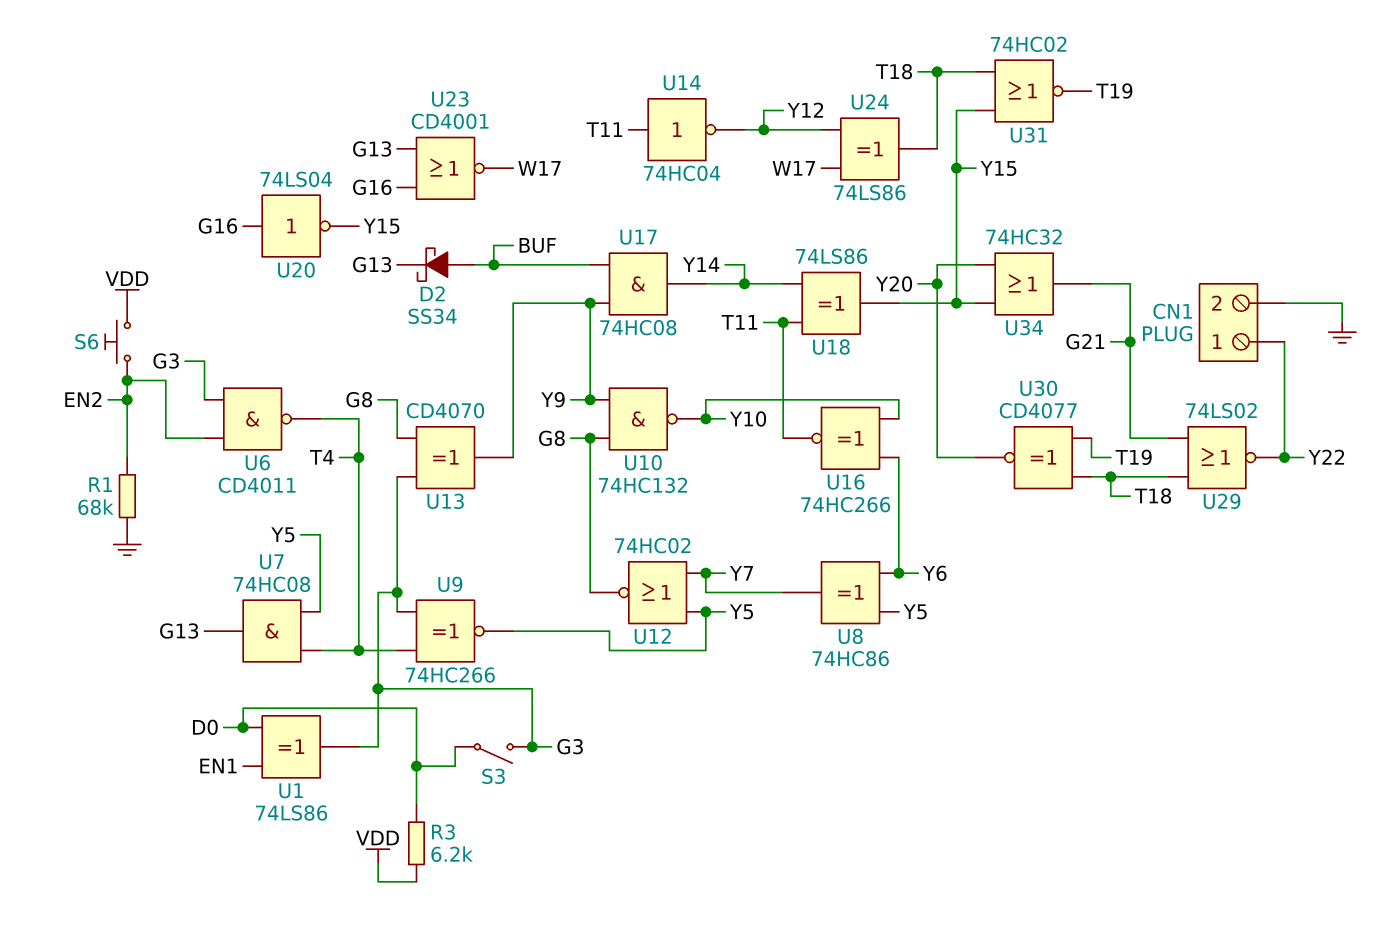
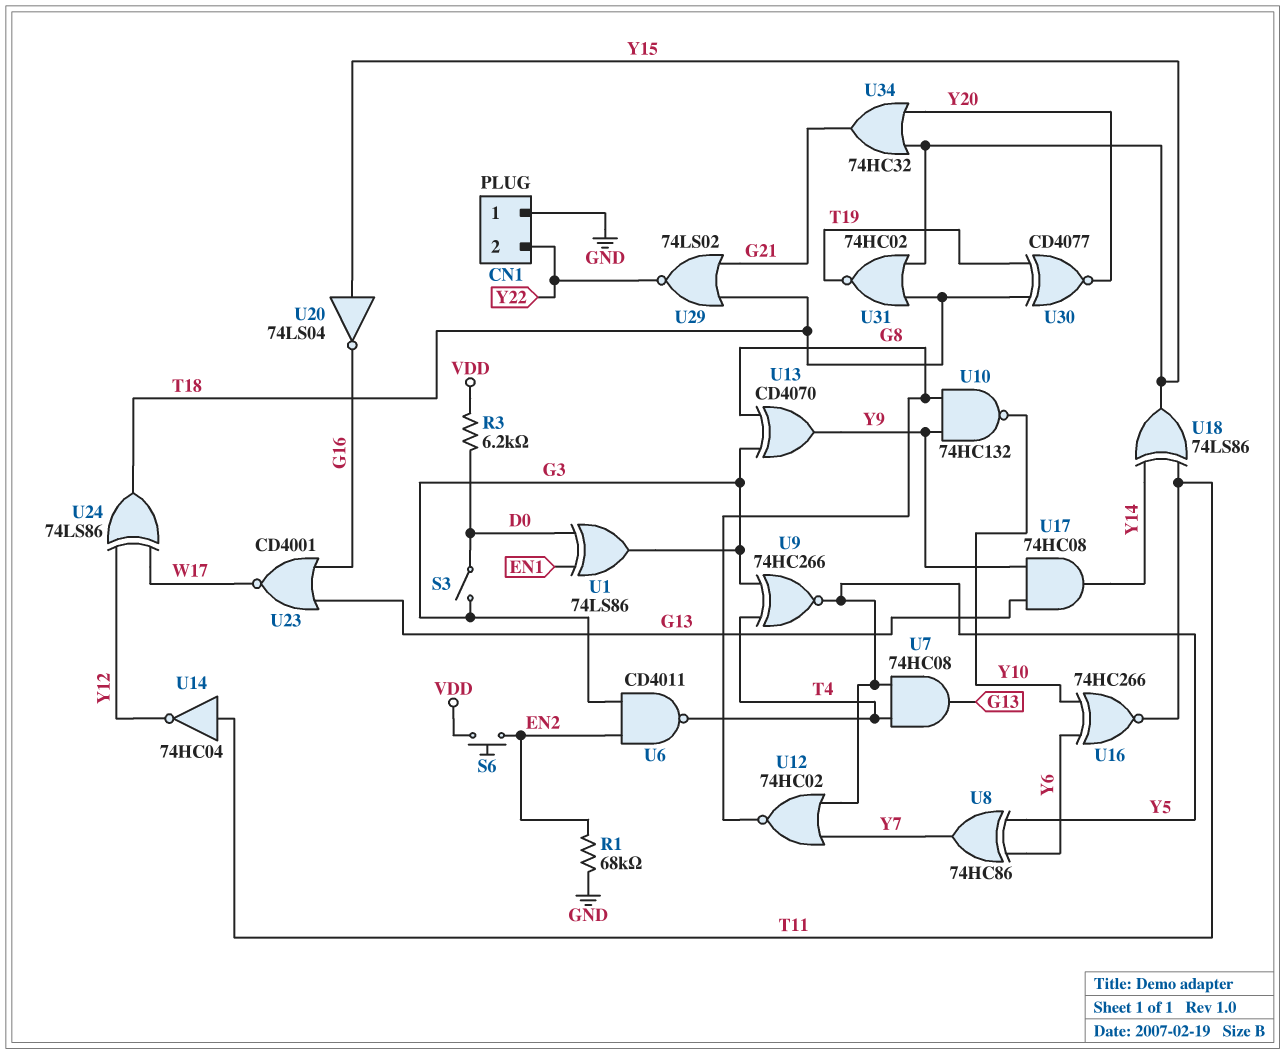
CN1 pin 1: Y22 -> GND
CN1 pin 2: GND -> Y22
D2: schottky SS34 (A BUF, K G13) -> none
U17: AND 74HC08 (in BUF, in Y9, out Y14) -> AND 74HC08 (in G13, in Y9, out Y14)
U20: NOT 74LS04 (in G16, out Y15) -> NOT 74LS04 (in Y15, out G16)

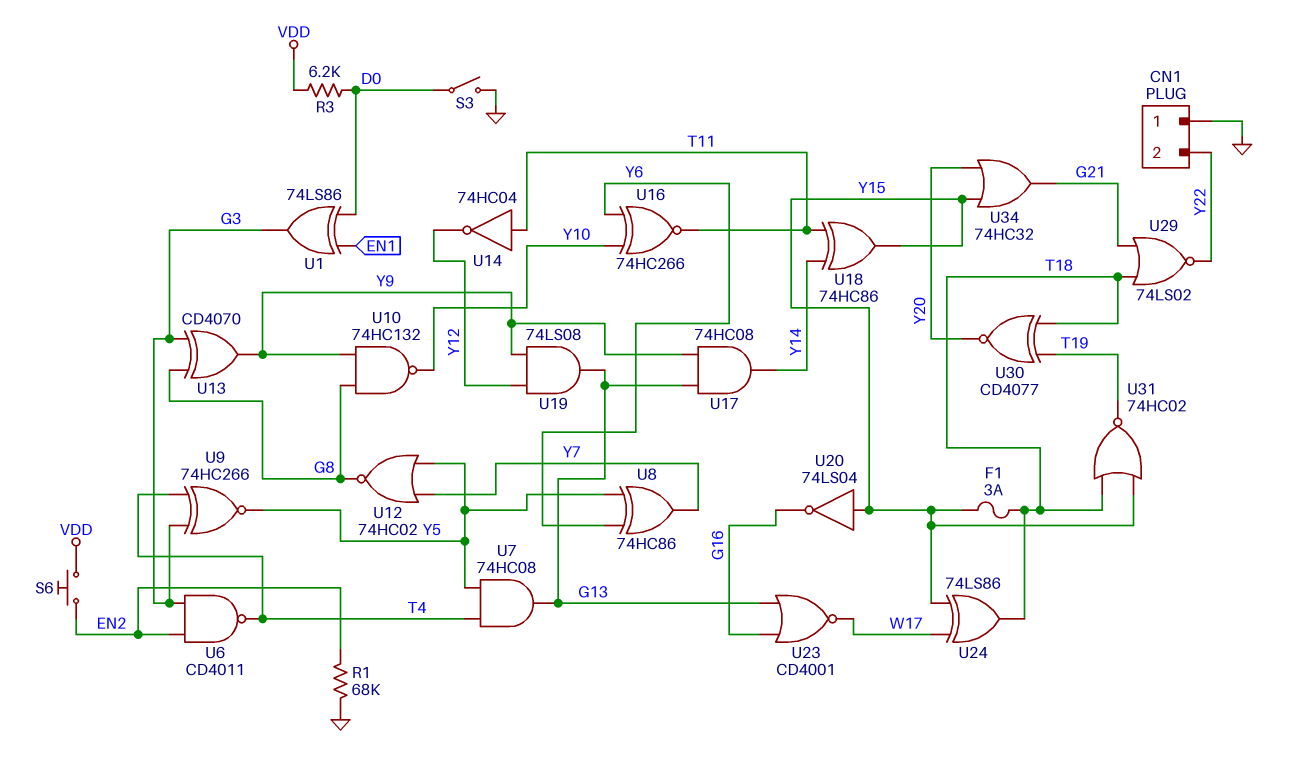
F1: none -> 3A (T18, Y15)
S3: switch (D0, G3) -> switch (D0, GND)
U18: XOR 74LS86 (in T11, in Y14, out Y15) -> XOR 74HC86 (in T11, in Y14, out Y15)
U19: none -> AND 74LS08 (in Y9, in Y12, out G13)
U24: XOR 74LS86 (in W17, in Y12, out T18) -> XOR 74LS86 (in W17, in Y15, out T18)

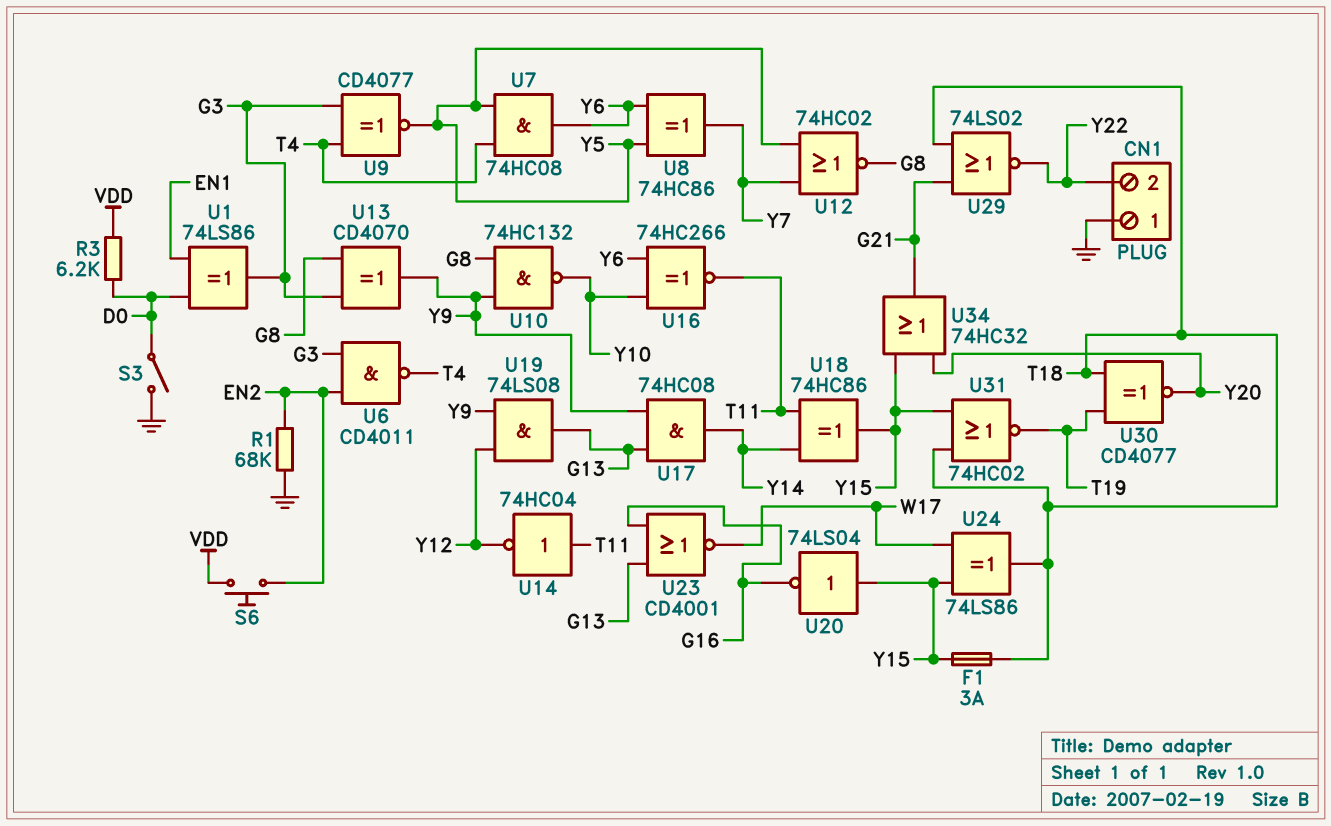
U7: AND 74HC08 (in T4, in Y5, out G13) -> AND 74HC08 (in T4, in Y5, out Y6)
U9: XNOR 74HC266 (in G3, in T4, out Y5) -> XNOR CD4077 (in G3, in T4, out Y5)

